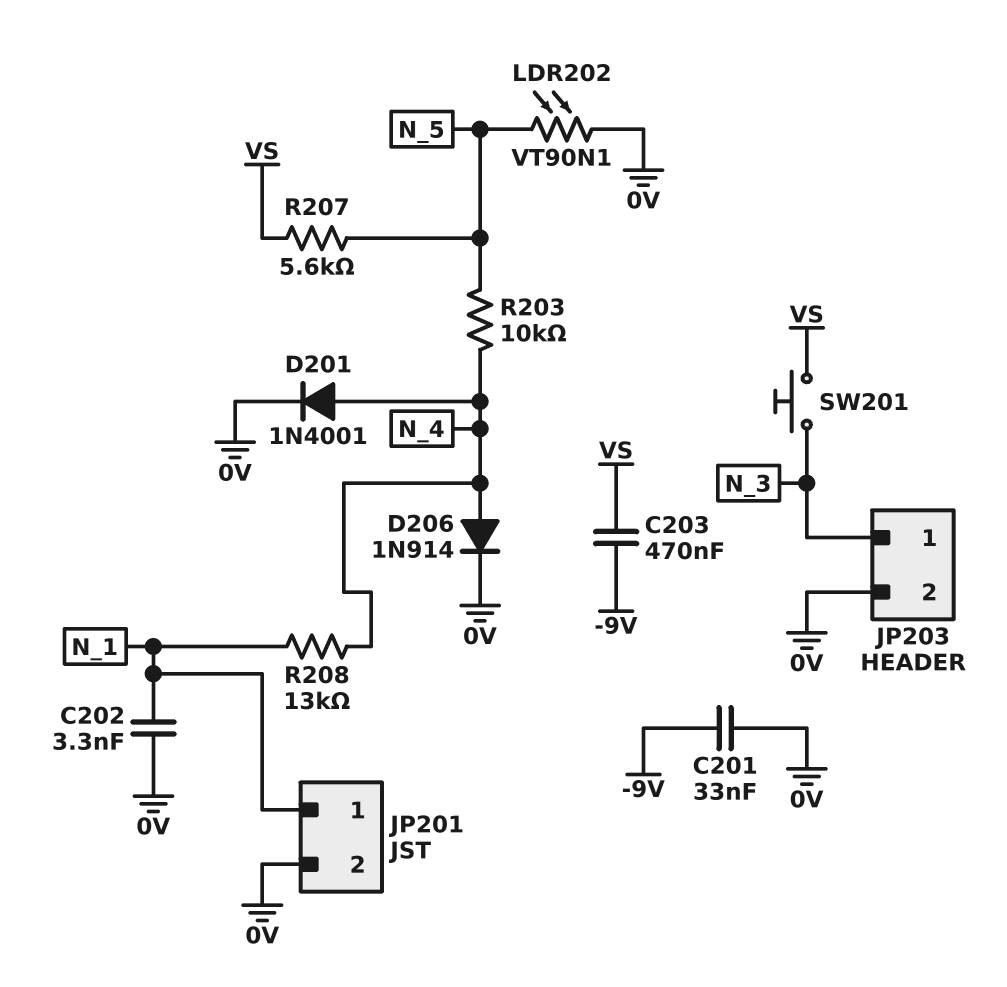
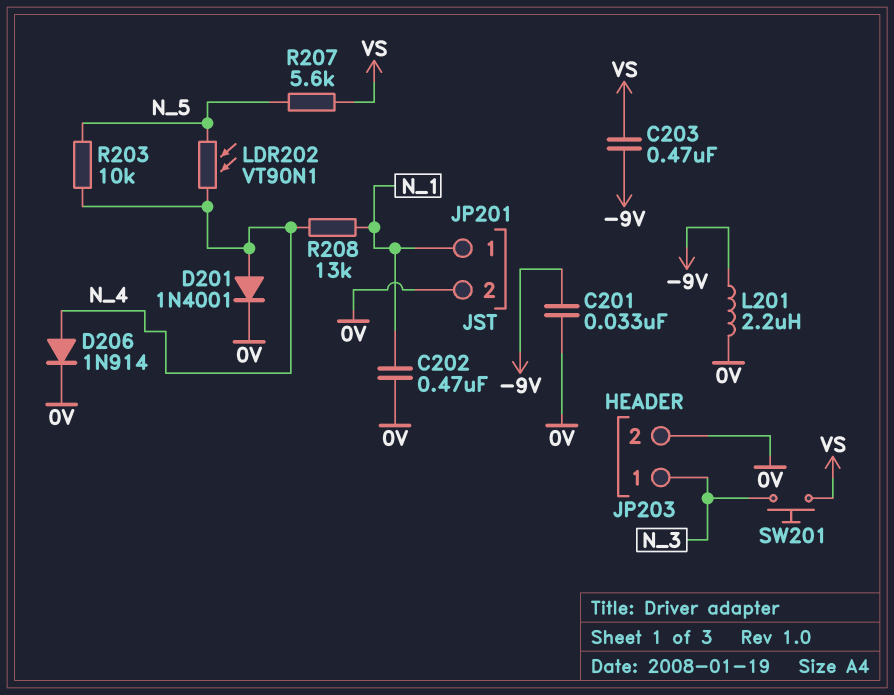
C202: 3.3nF (0V, N_1) -> 470nF (0V, N_1)
L201: none -> 2.2uH (-9V, 0V)
LDR202: VT90N1 (0V, N_5) -> VT90N1 (N_4, N_5)

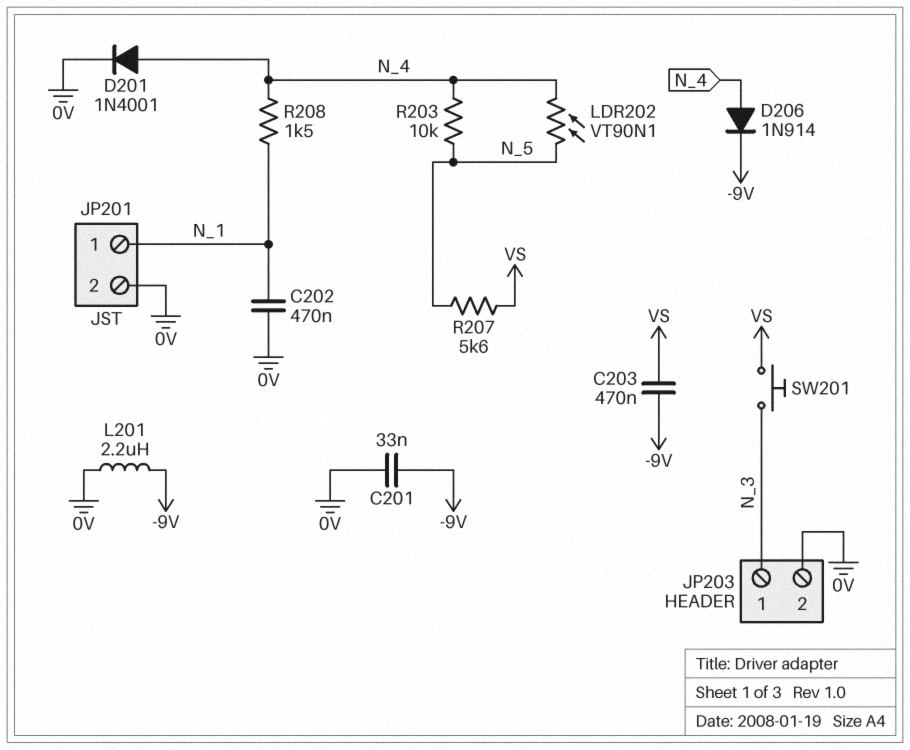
D206: diode 1N914 (A N_4, K 0V) -> diode 1N914 (A N_4, K -9V)
R208: 13k (N_1, N_4) -> 1.5k (N_1, N_4)

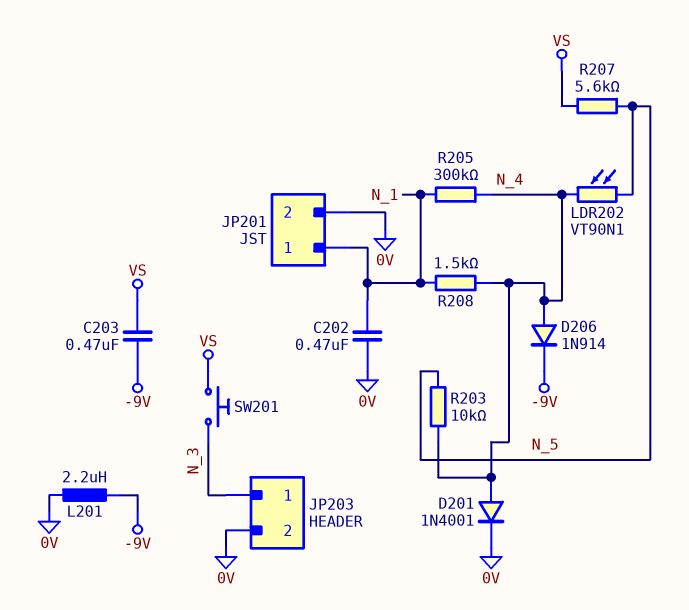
C201: 33nF (-9V, 0V) -> none
R205: none -> 300k (N_1, N_4)

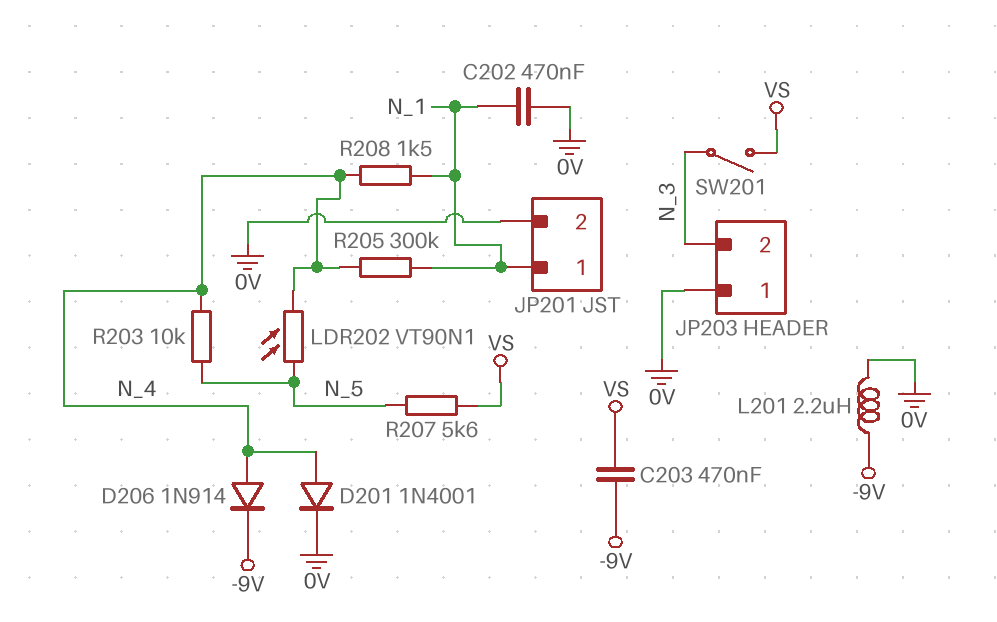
JP203 pin 1: N_3 -> 0V
JP203 pin 2: 0V -> N_3
SW201: button (N_3, VS) -> switch (N_3, VS)

